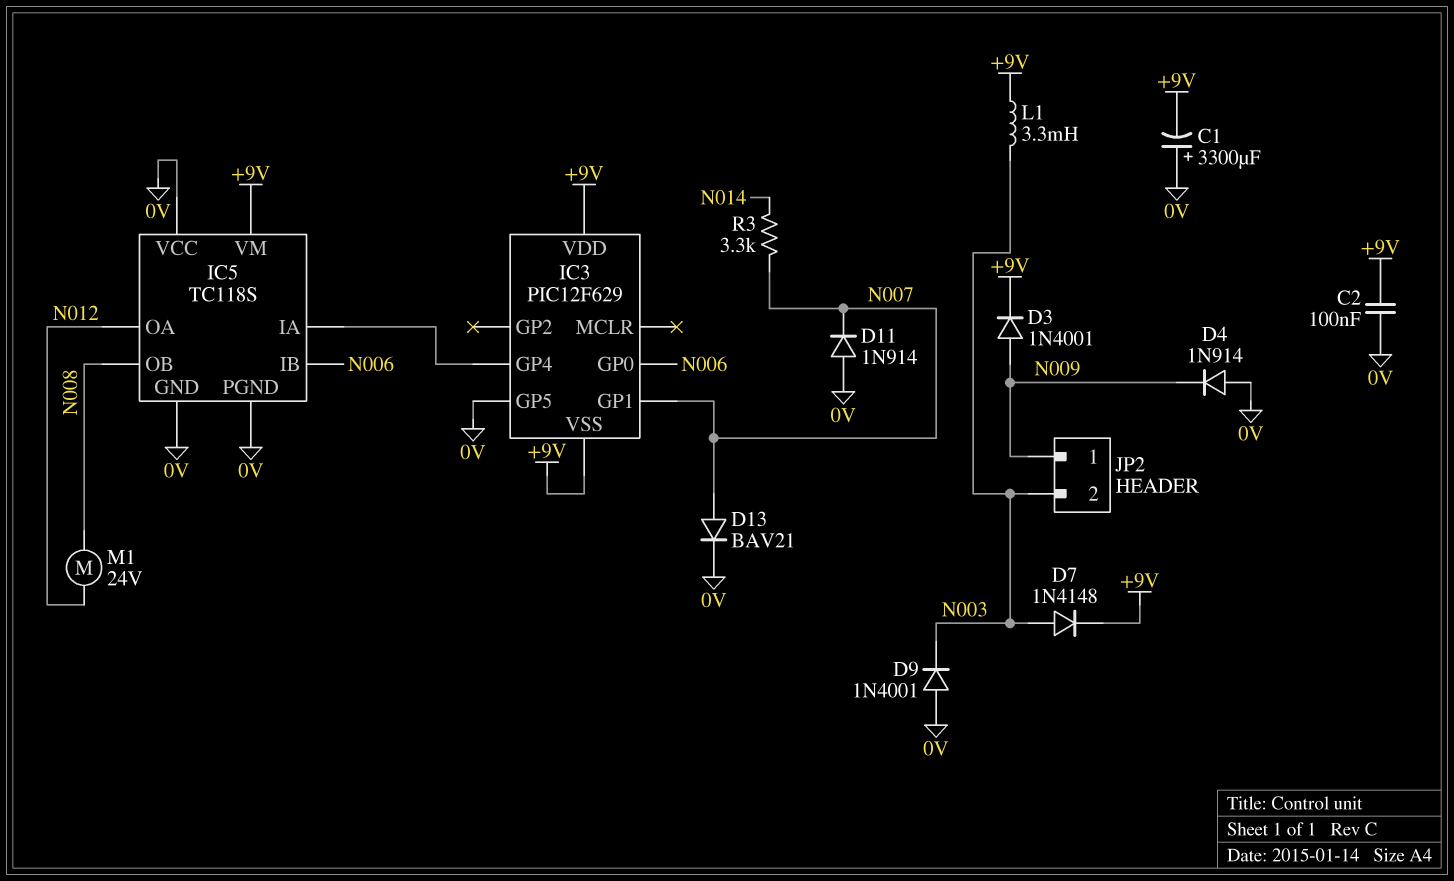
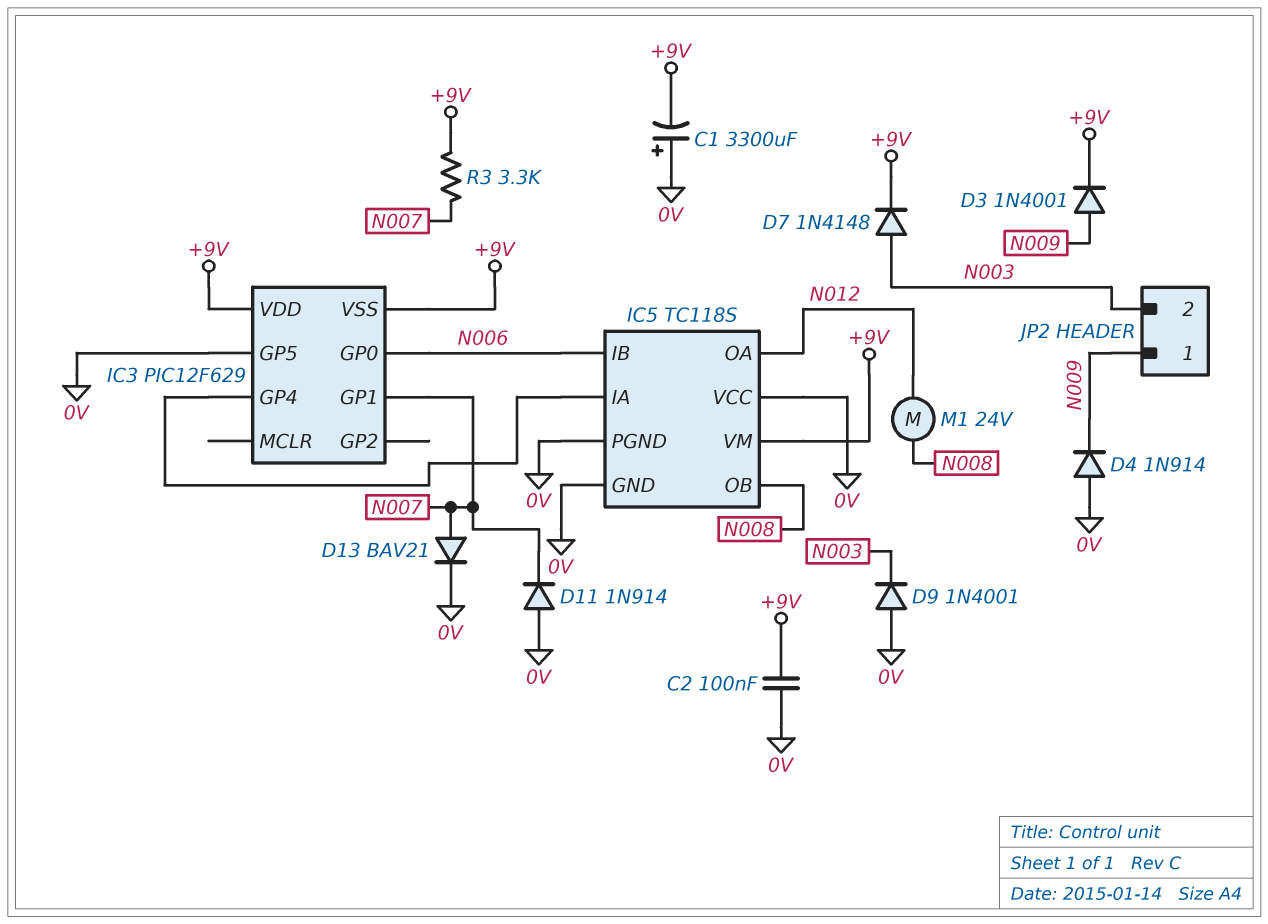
L1: 3.3mH (+9V, N003) -> none
R3: 3.3k (N007, N014) -> 3.3k (+9V, N007)

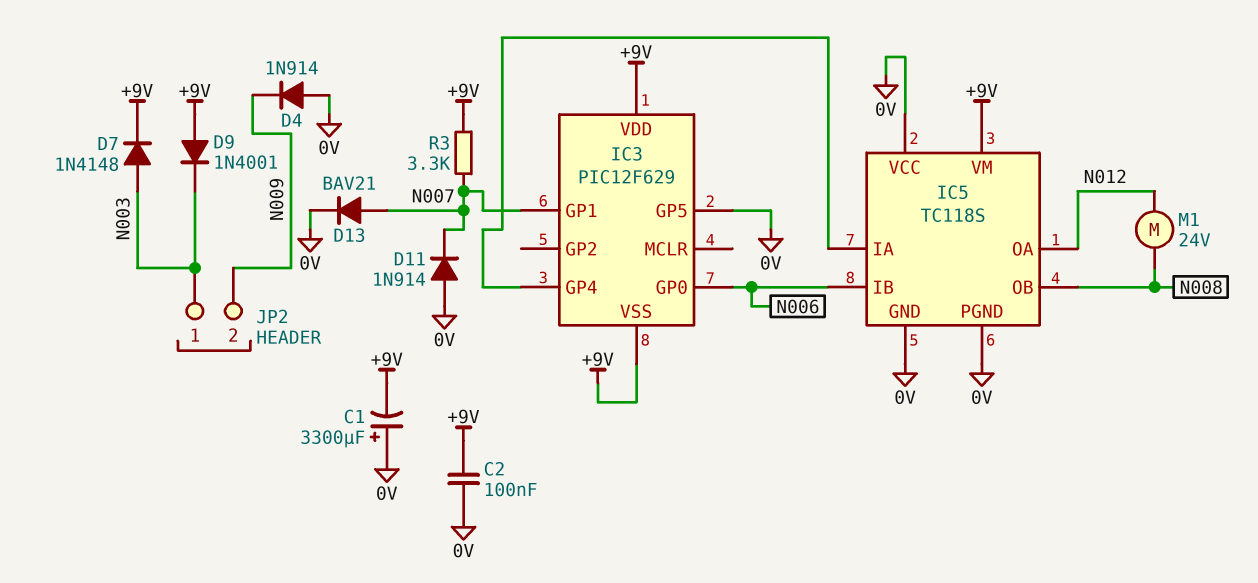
D3: diode 1N4001 (A N009, K +9V) -> none
D9: diode 1N4001 (A 0V, K N003) -> diode 1N4001 (A +9V, K N003)
JP2 pin 1: N009 -> N003
JP2 pin 2: N003 -> N009

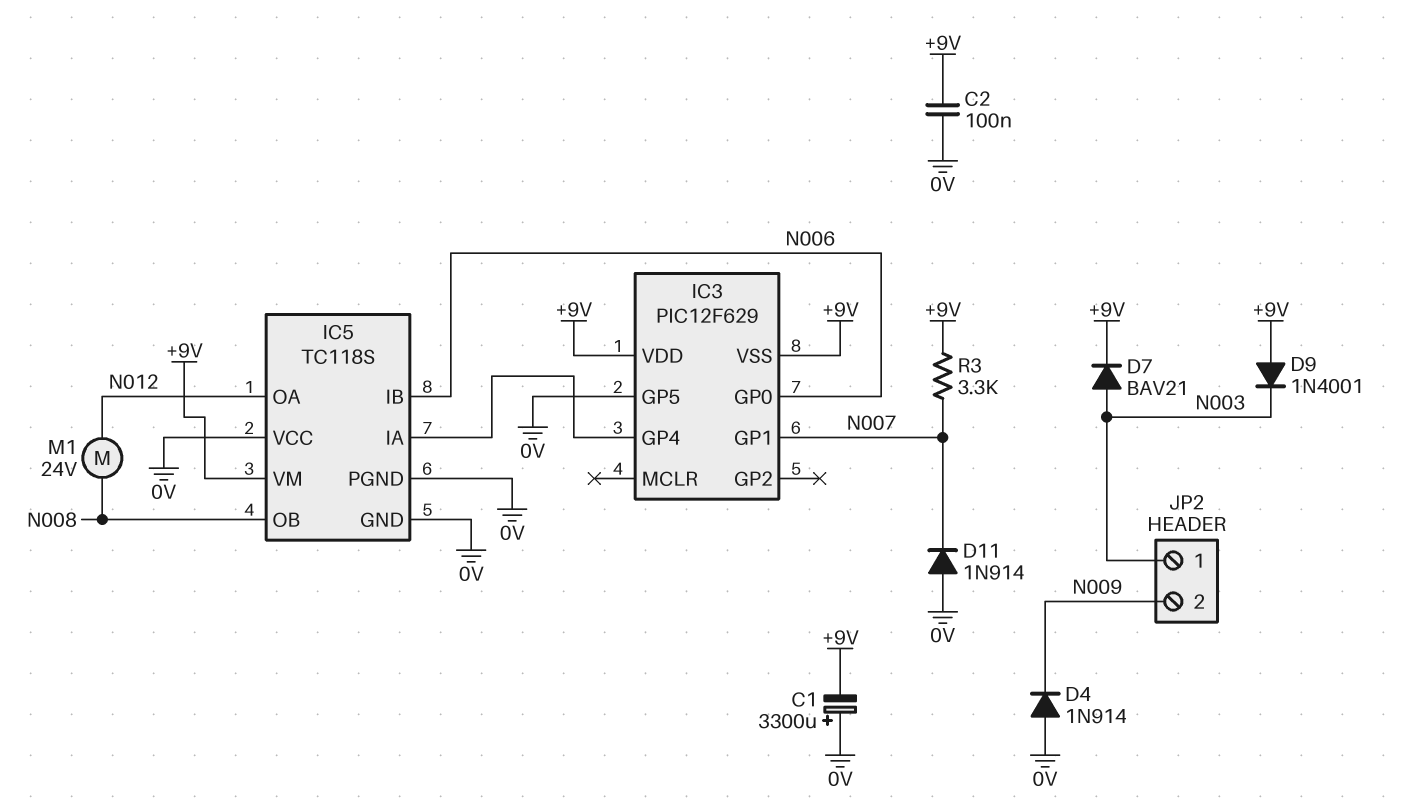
D7: diode 1N4148 (A N003, K +9V) -> diode BAV21 (A N003, K +9V)
D13: diode BAV21 (A N007, K 0V) -> none

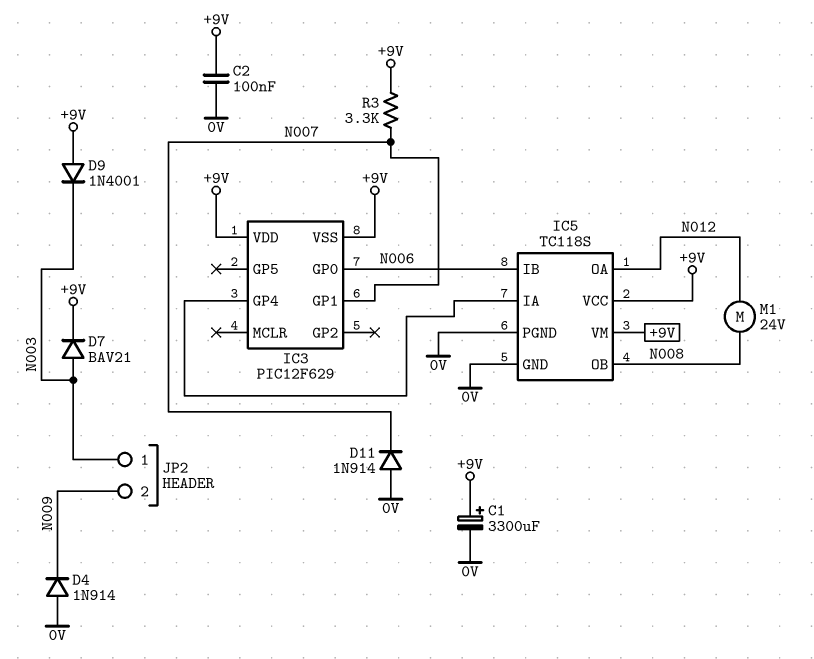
C1: 3300uF (plus 0V, minus +9V) -> 3300uF (plus +9V, minus 0V)
IC3 pin GP5: 0V -> none
IC5 pin VCC: 0V -> +9V

